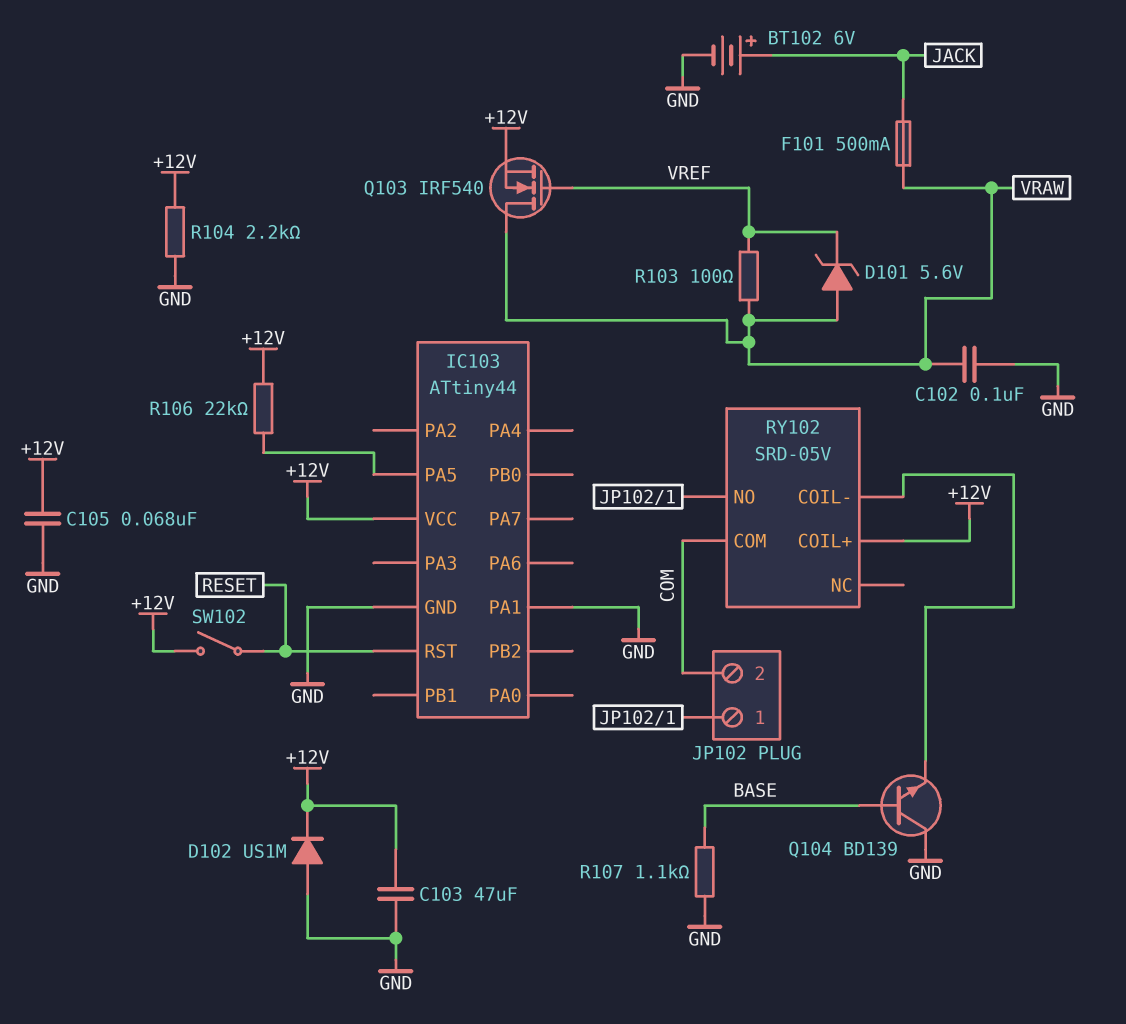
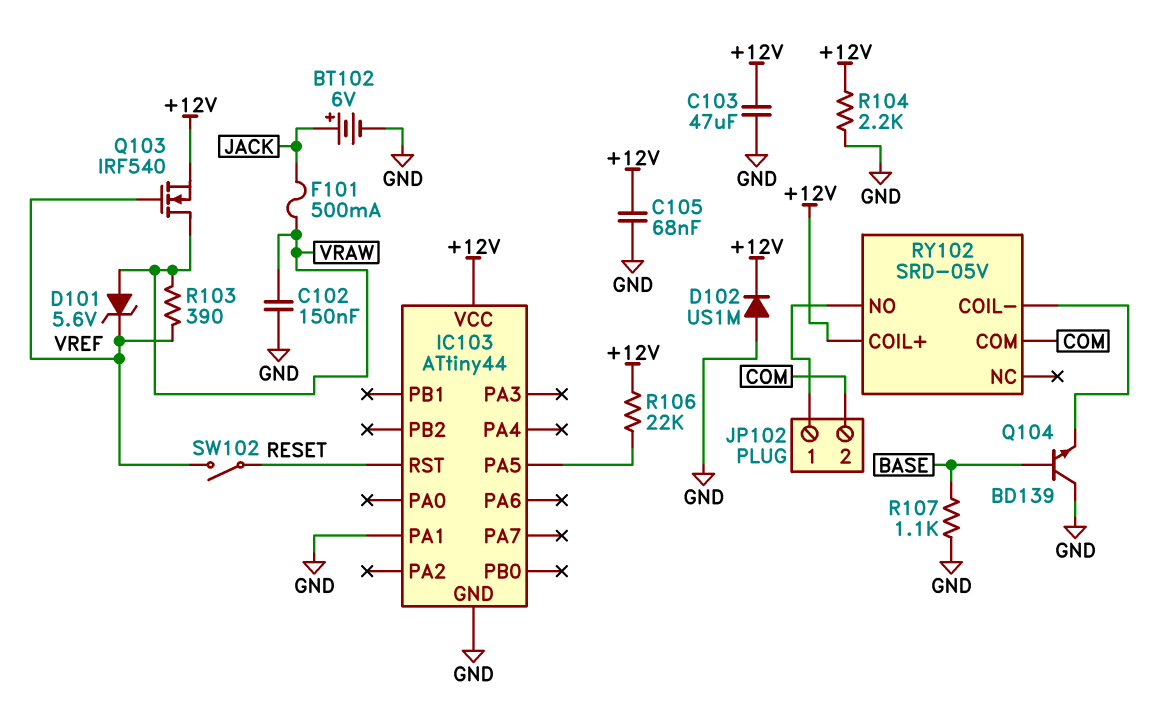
C102: 100nF (GND, VRAW) -> 150nF (GND, VRAW)
R103: 100 (VRAW, VREF) -> 390 (VRAW, VREF)
SW102: switch (+12V, RESET) -> switch (RESET, VREF)

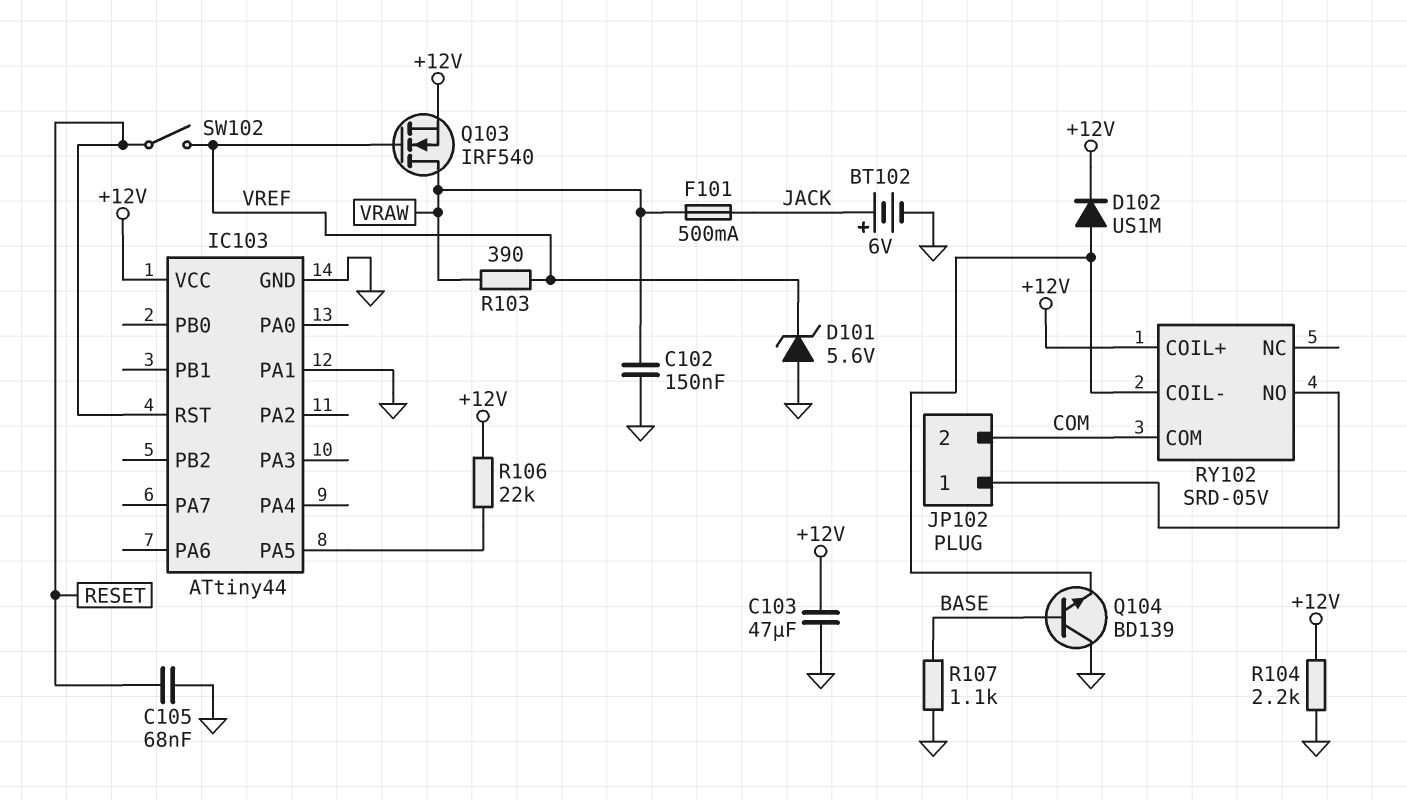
C105: 68nF (+12V, GND) -> 68nF (GND, RESET)
D101: zener 5.6V (A VRAW, K VREF) -> zener 5.6V (A GND, K VREF)
D102: diode US1M (A GND, K +12V) -> diode US1M (A RY102/COIL-, K +12V)

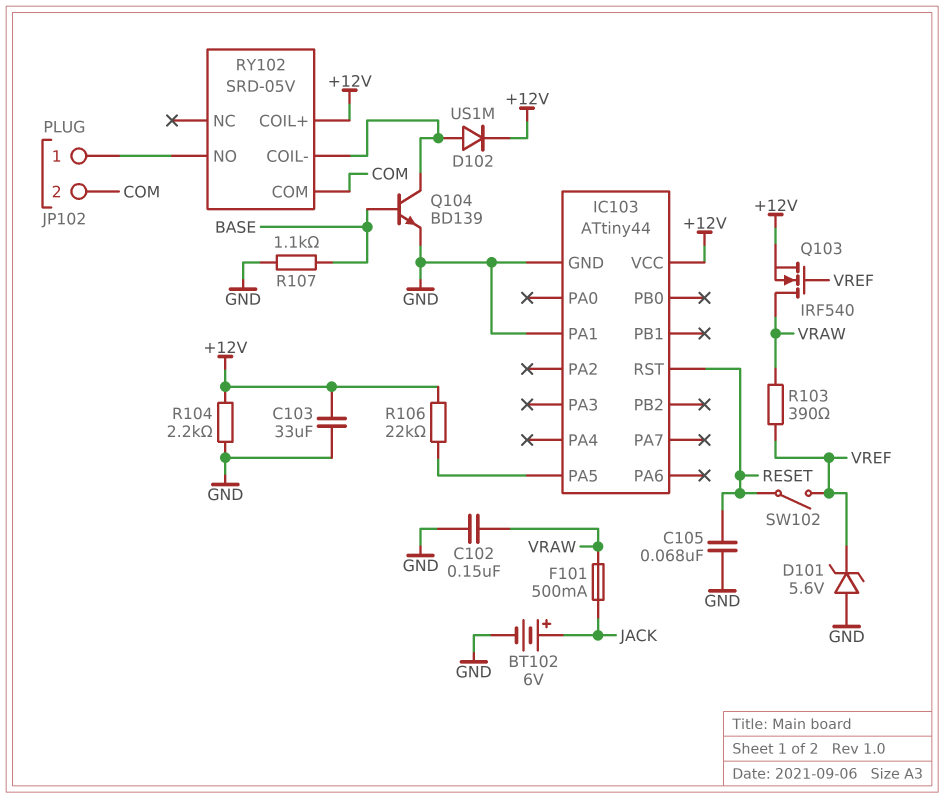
C103: 47uF (+12V, GND) -> 33uF (+12V, GND)
Q104: NPN BD139 (B BASE, C GND, E RY102/COIL-) -> NPN BD139 (B BASE, C RY102/COIL-, E GND)

